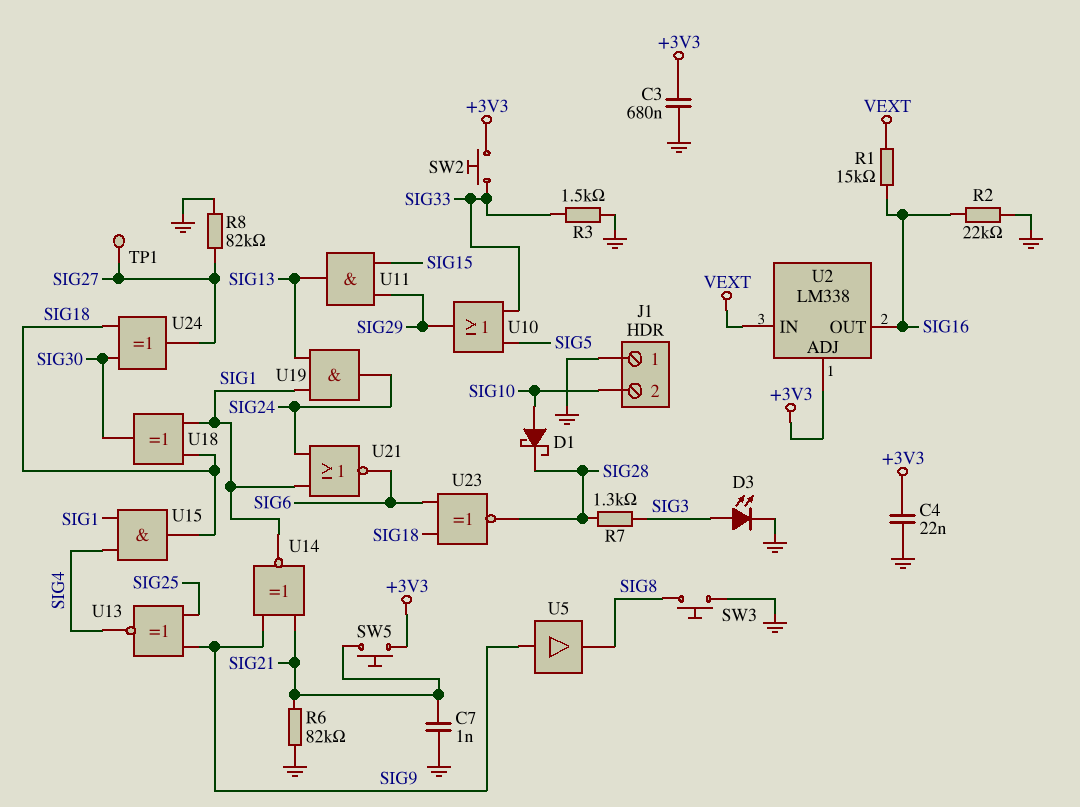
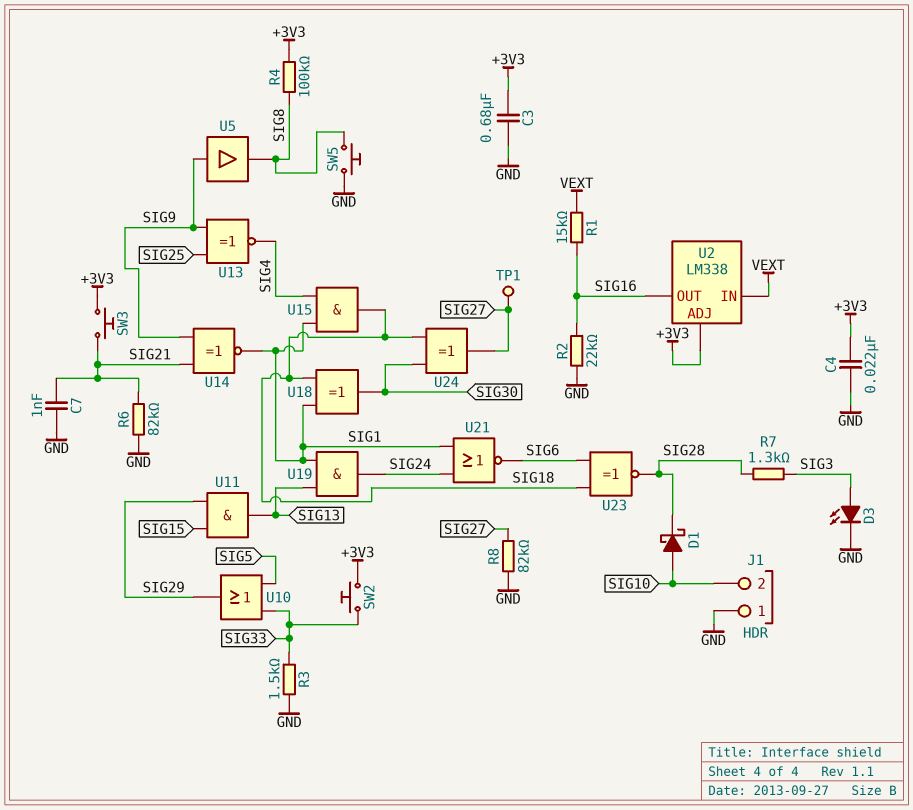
R4: none -> 100k (+3V3, SIG8)
SW3: button (GND, SIG8) -> button (+3V3, SIG21)
SW5: button (+3V3, SIG21) -> button (GND, SIG8)

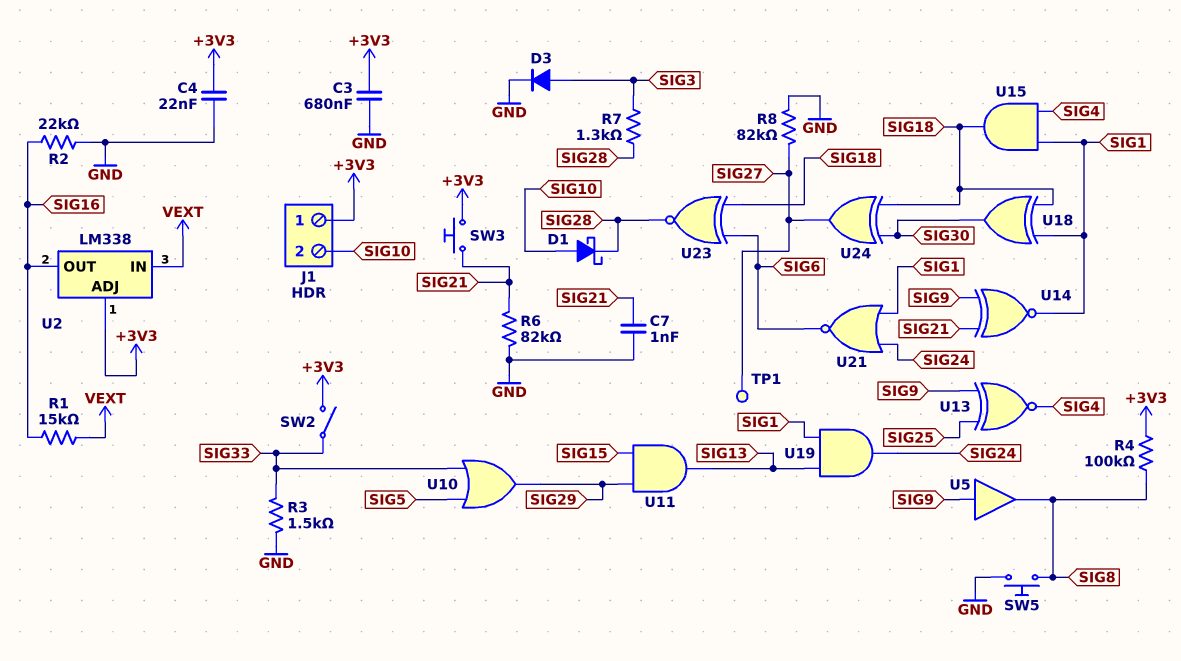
D3: LED (A SIG3, K GND) -> diode (A SIG3, K GND)
J1 pin 1: GND -> +3V3
SW2: button (+3V3, SIG33) -> switch (+3V3, SIG33)

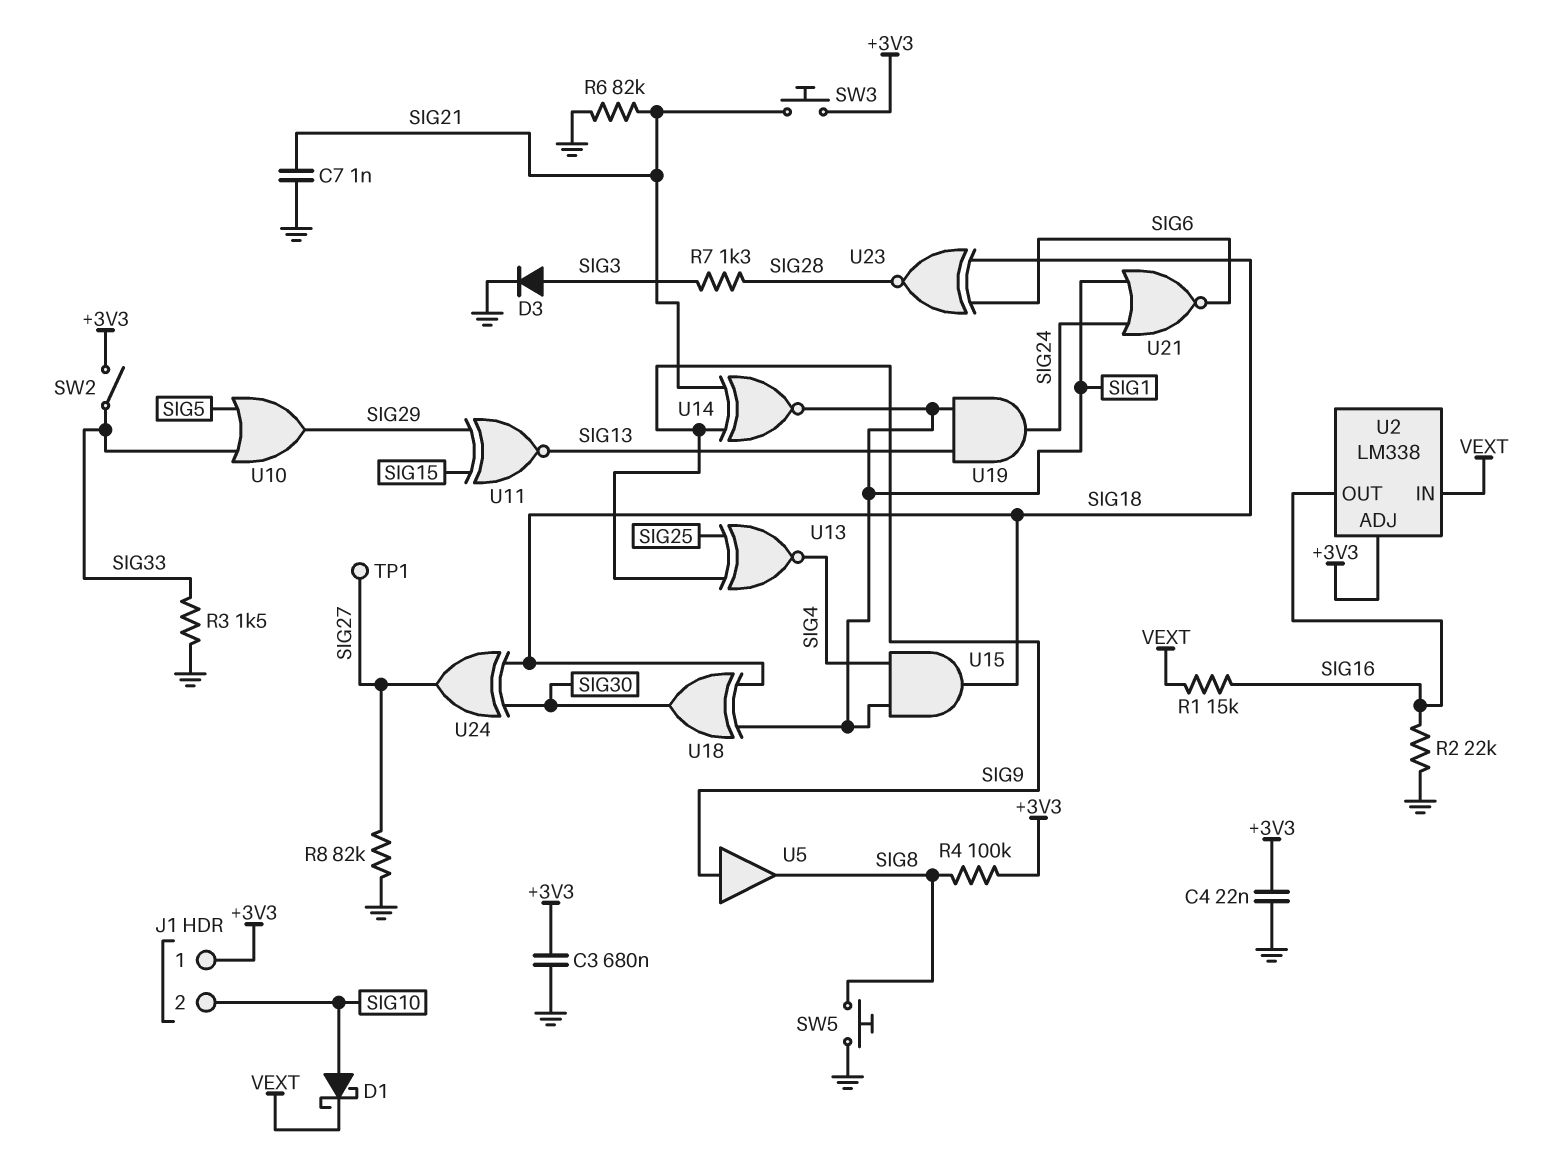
D1: schottky (A SIG10, K SIG28) -> schottky (A SIG10, K VEXT)
U11: AND (in SIG15, in SIG29, out SIG13) -> XNOR (in SIG15, in SIG29, out SIG13)

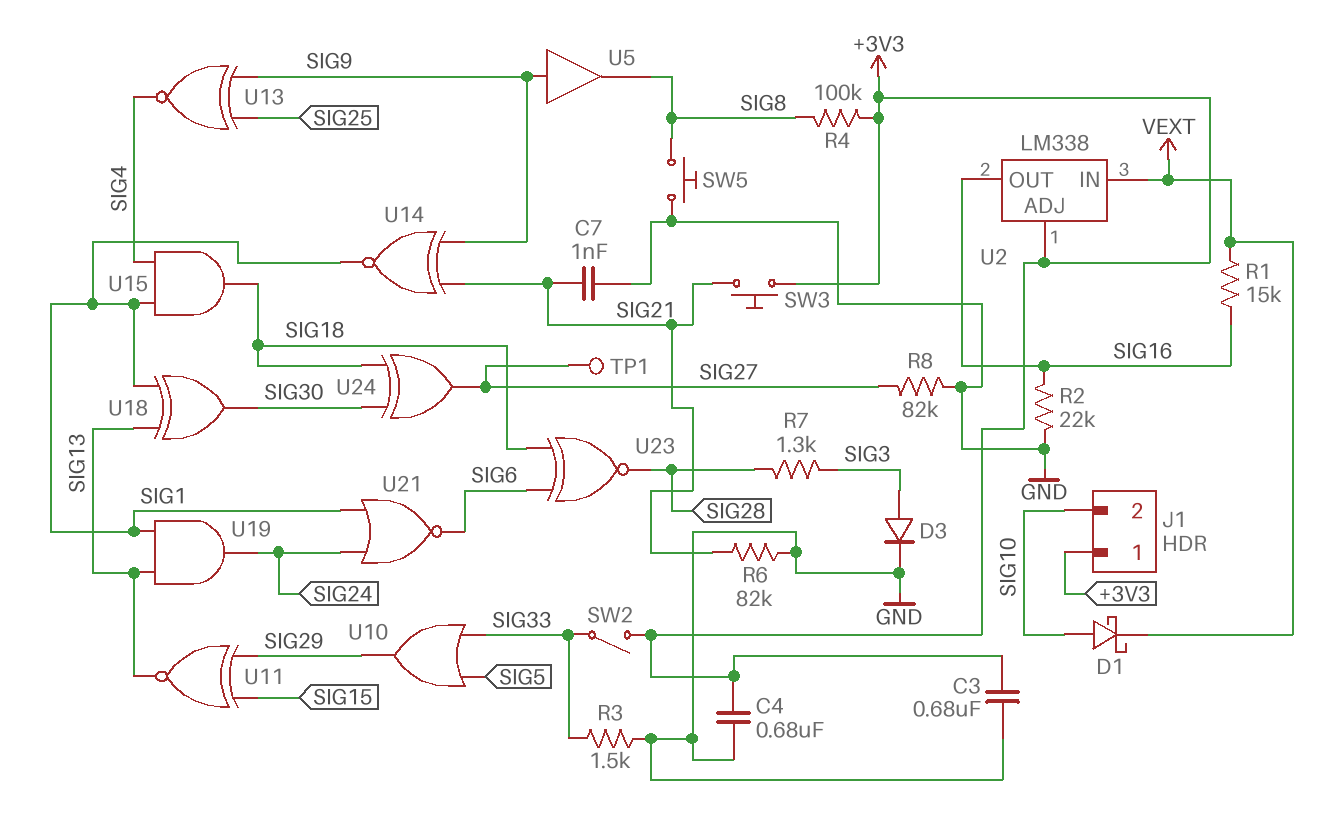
C4: 22nF (+3V3, GND) -> 680nF (+3V3, GND)
U18: XOR (in SIG1, in SIG18, out SIG30) -> XOR (in SIG1, in SIG13, out SIG30)

